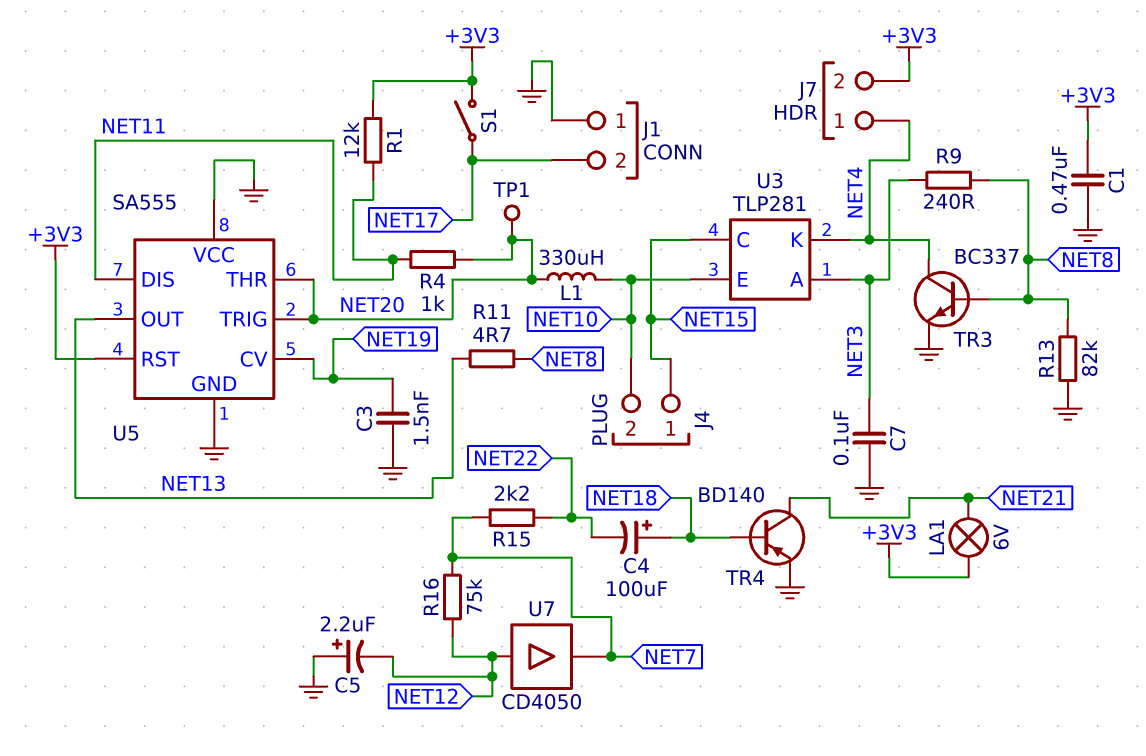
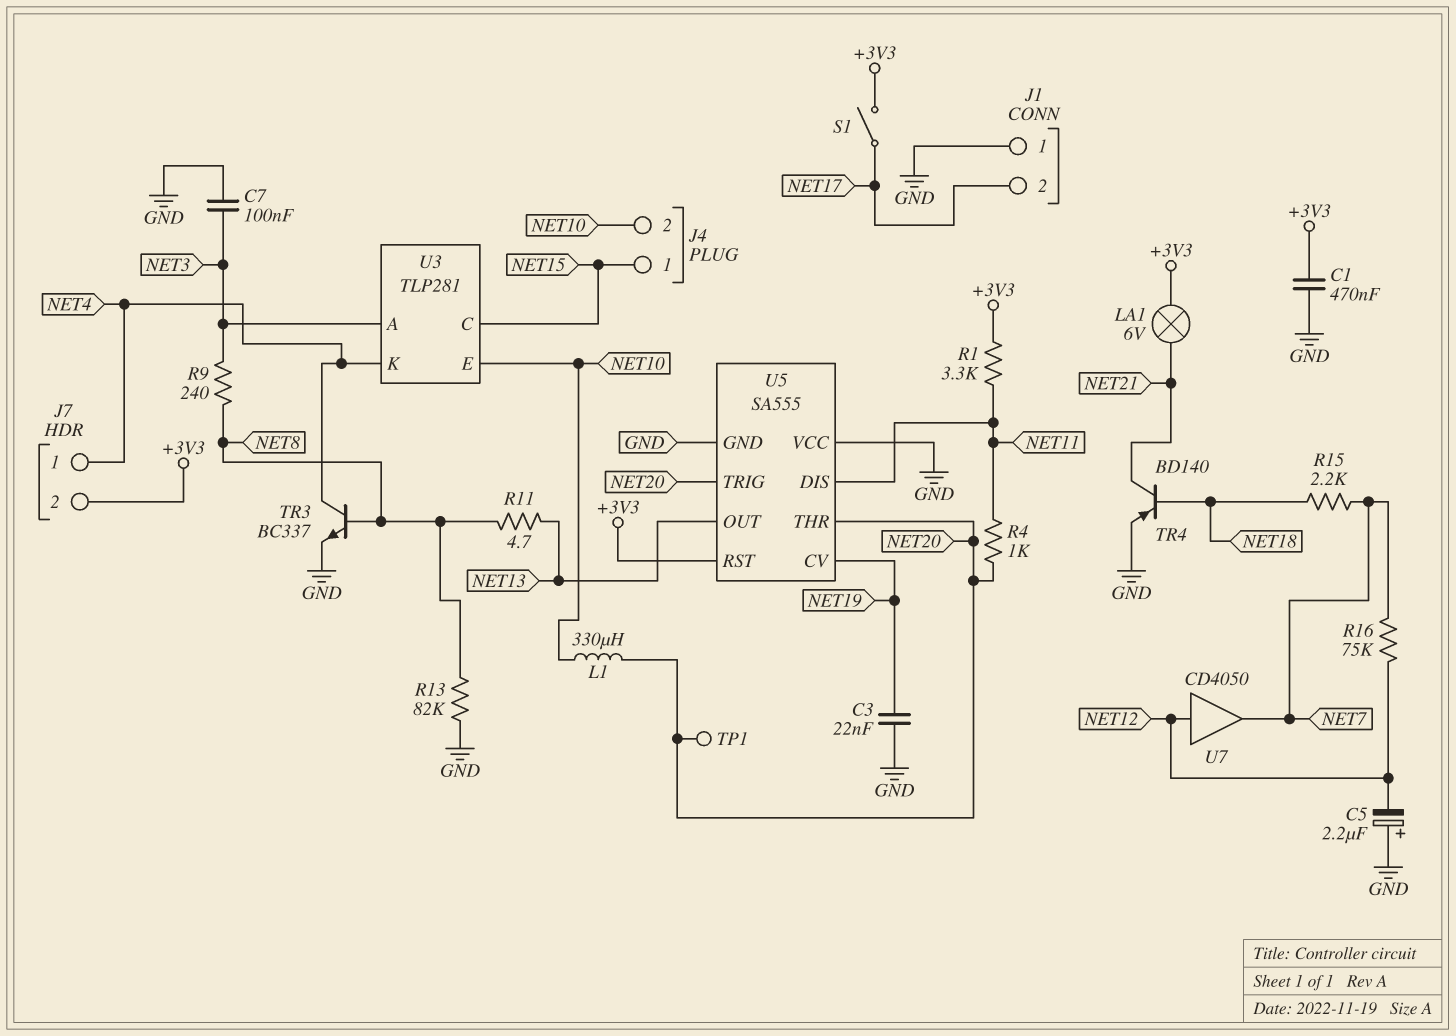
C3: 1.5nF (GND, NET19) -> 22nF (GND, NET19)
C4: 100uF (plus NET18, minus NET22) -> none
R1: 12k (+3V3, NET11) -> 3.3k (+3V3, NET11)
R15: 2.2k (NET7, NET22) -> 2.2k (NET7, NET18)

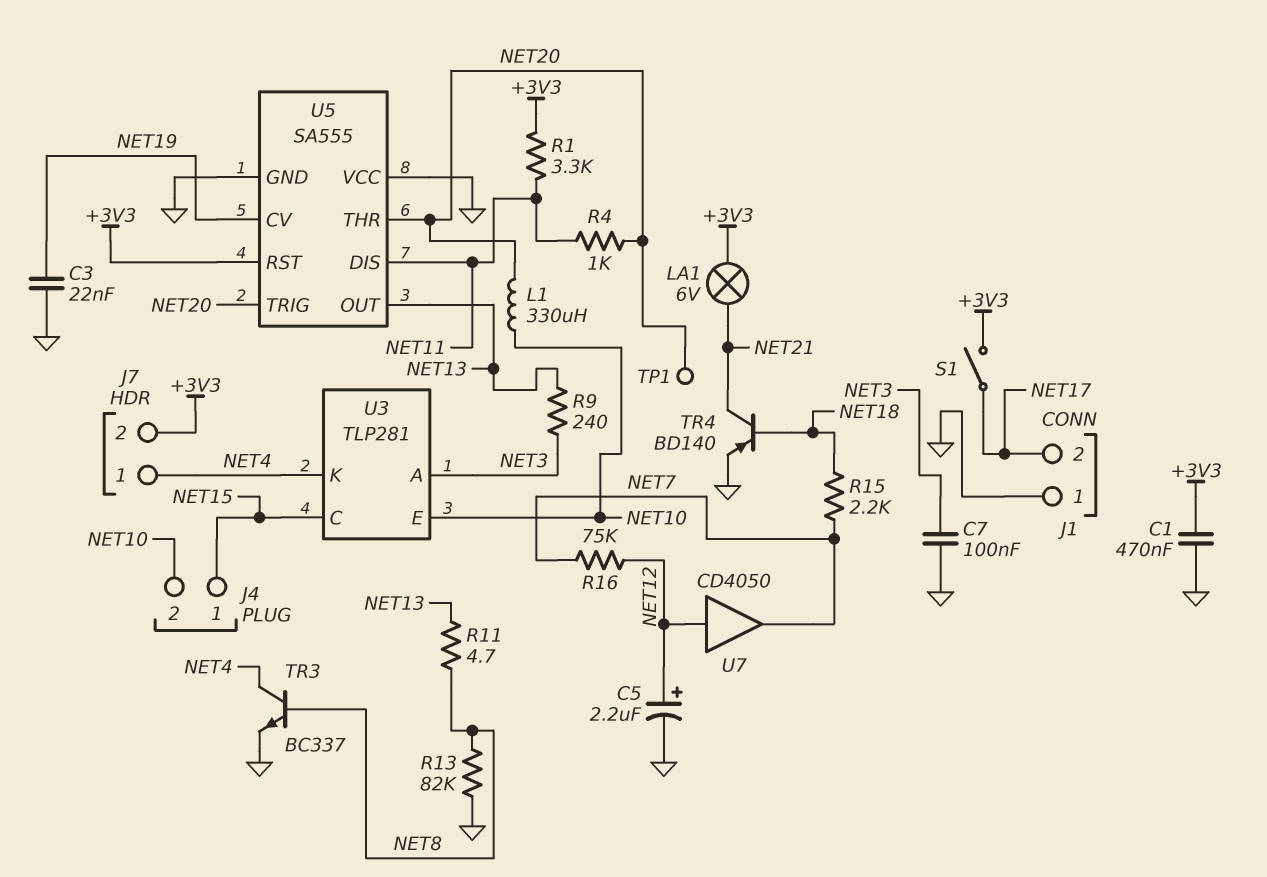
C5: 2.2uF (plus GND, minus NET12) -> 2.2uF (plus NET12, minus GND)
R9: 240 (NET3, NET8) -> 240 (NET3, NET13)

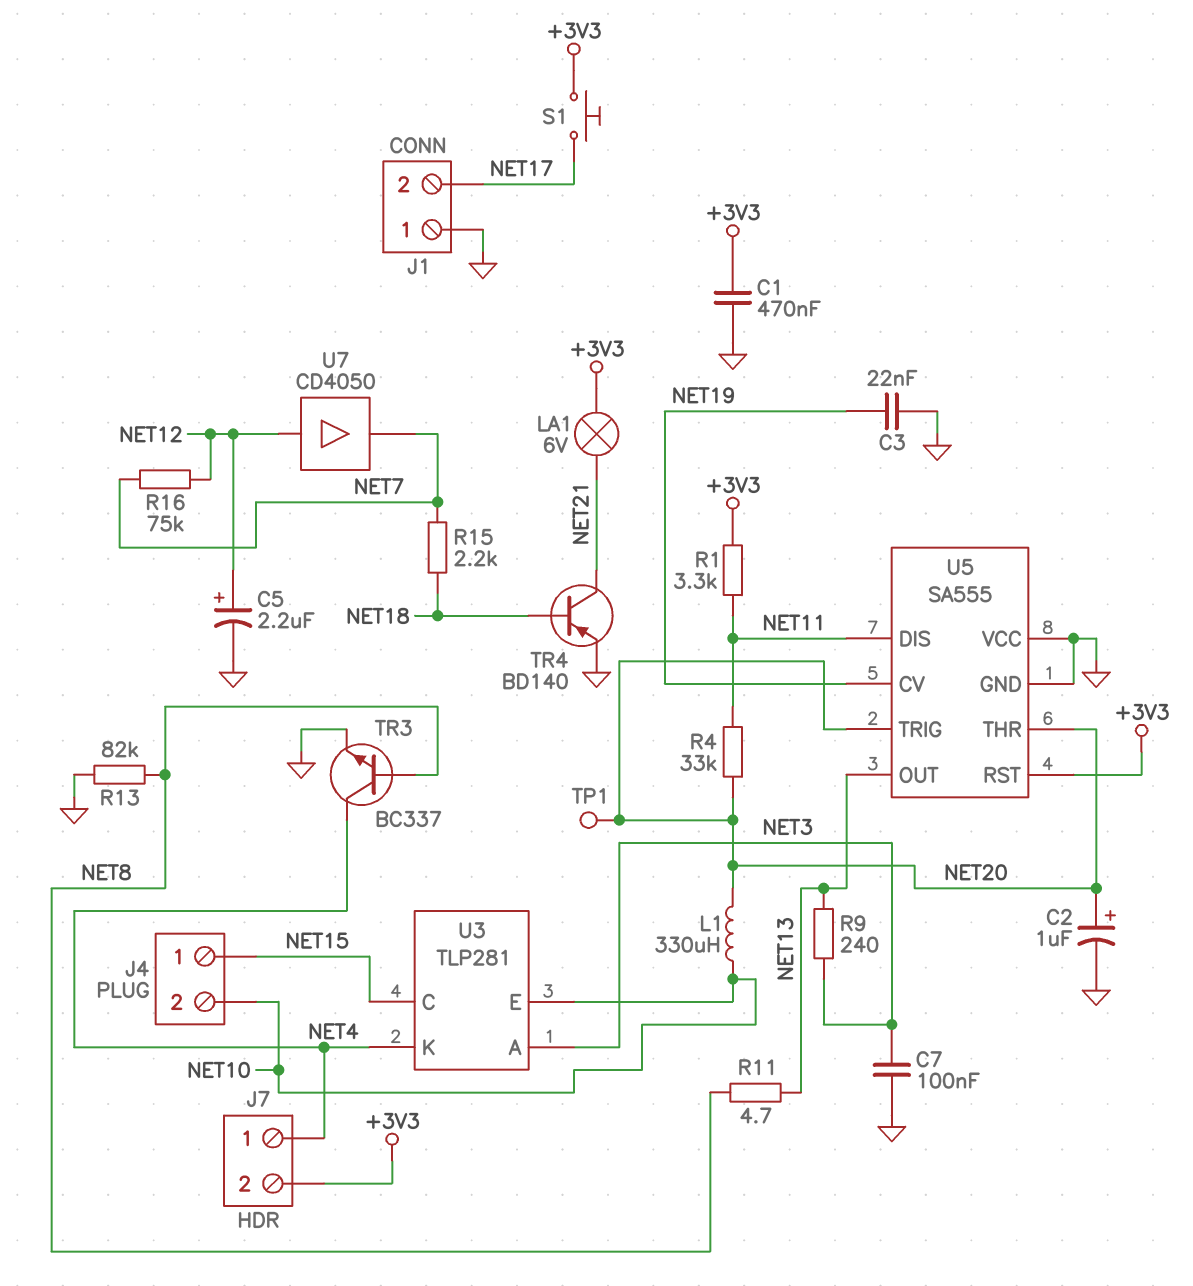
C2: none -> 1uF (plus NET20, minus GND)
R4: 1k (NET11, NET20) -> 33k (NET11, NET20)
S1: switch (+3V3, NET17) -> button (+3V3, NET17)

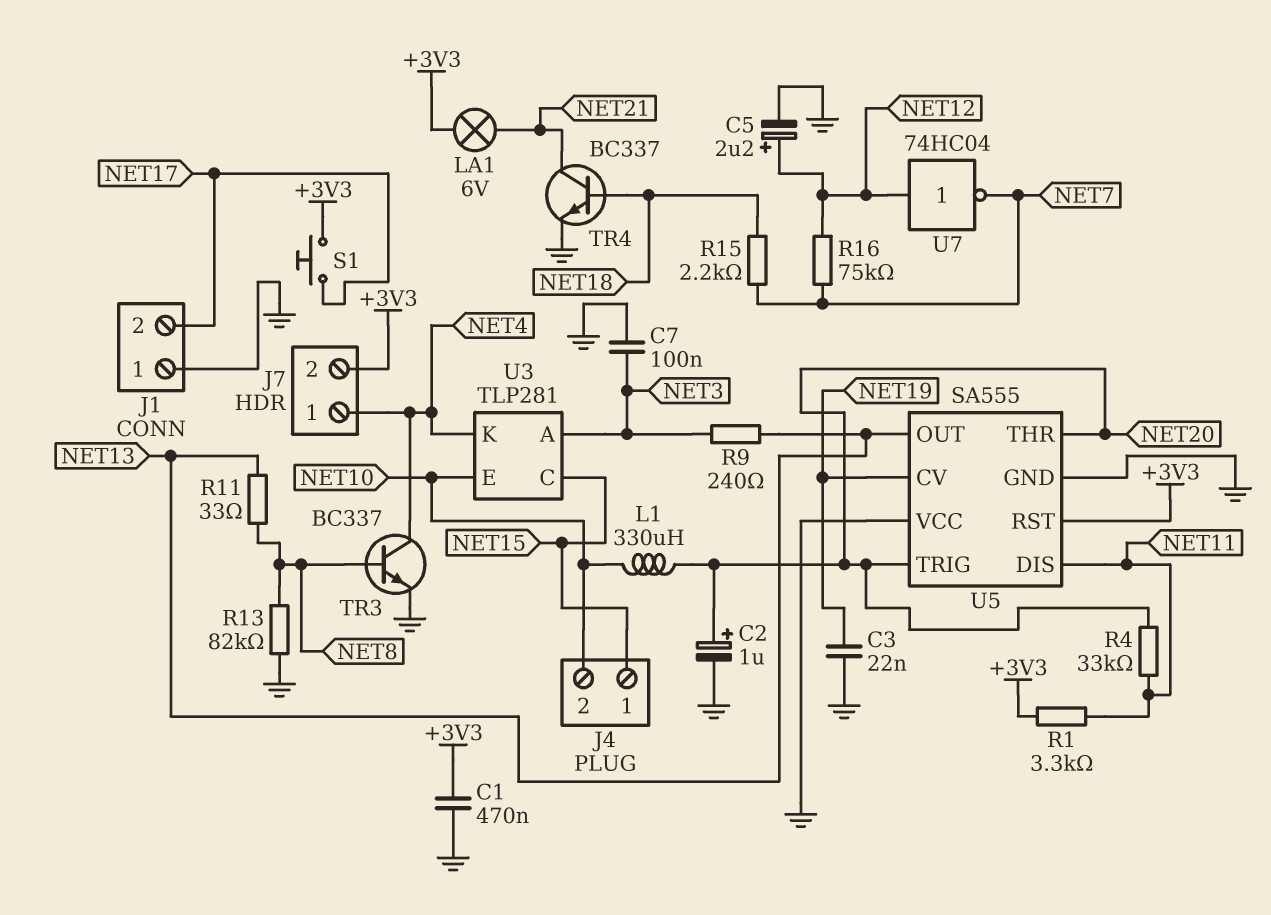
R11: 4.7 (NET8, NET13) -> 33 (NET8, NET13)
TP1: test point (NET20) -> none
TR4: PNP BD140 (B NET18, C NET21, E GND) -> NPN BC337 (B NET18, C NET21, E GND)
U7: buffer CD4050 (in NET12, out NET7) -> NOT 74HC04 (in NET12, out NET7)

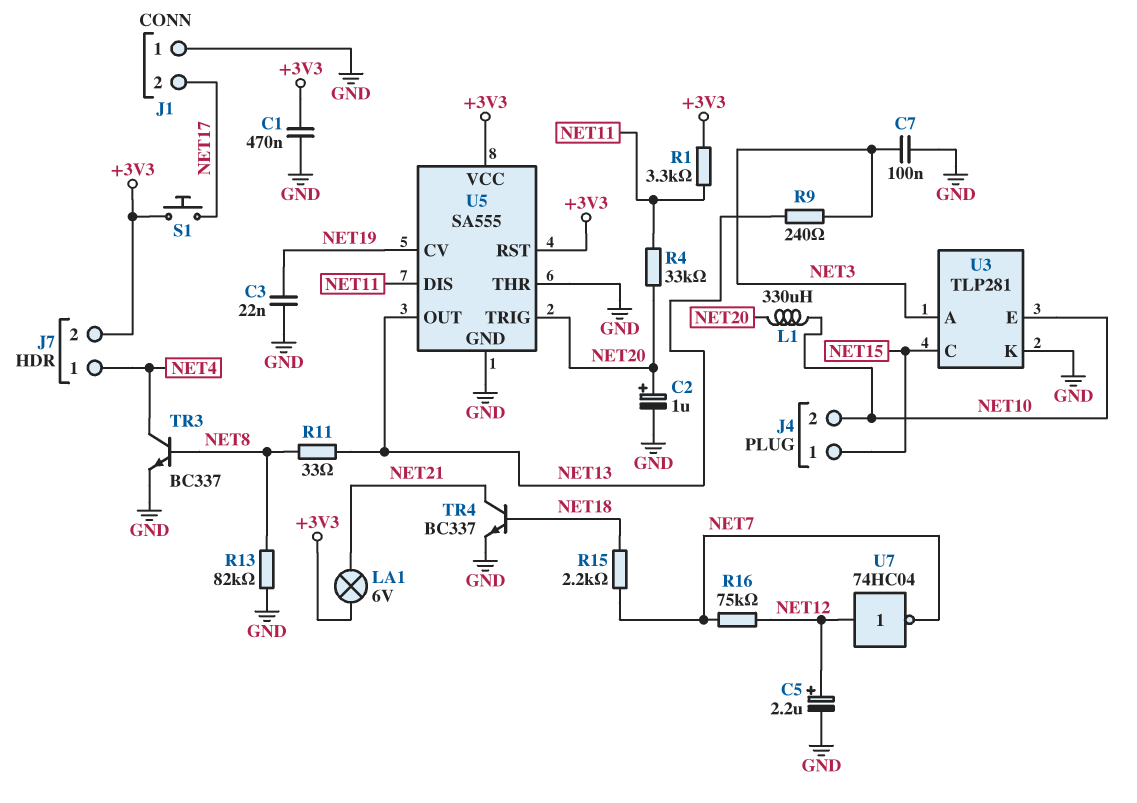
U3 pin K: NET4 -> GND
U5 pin THR: NET20 -> GND
U5 pin VCC: GND -> +3V3

